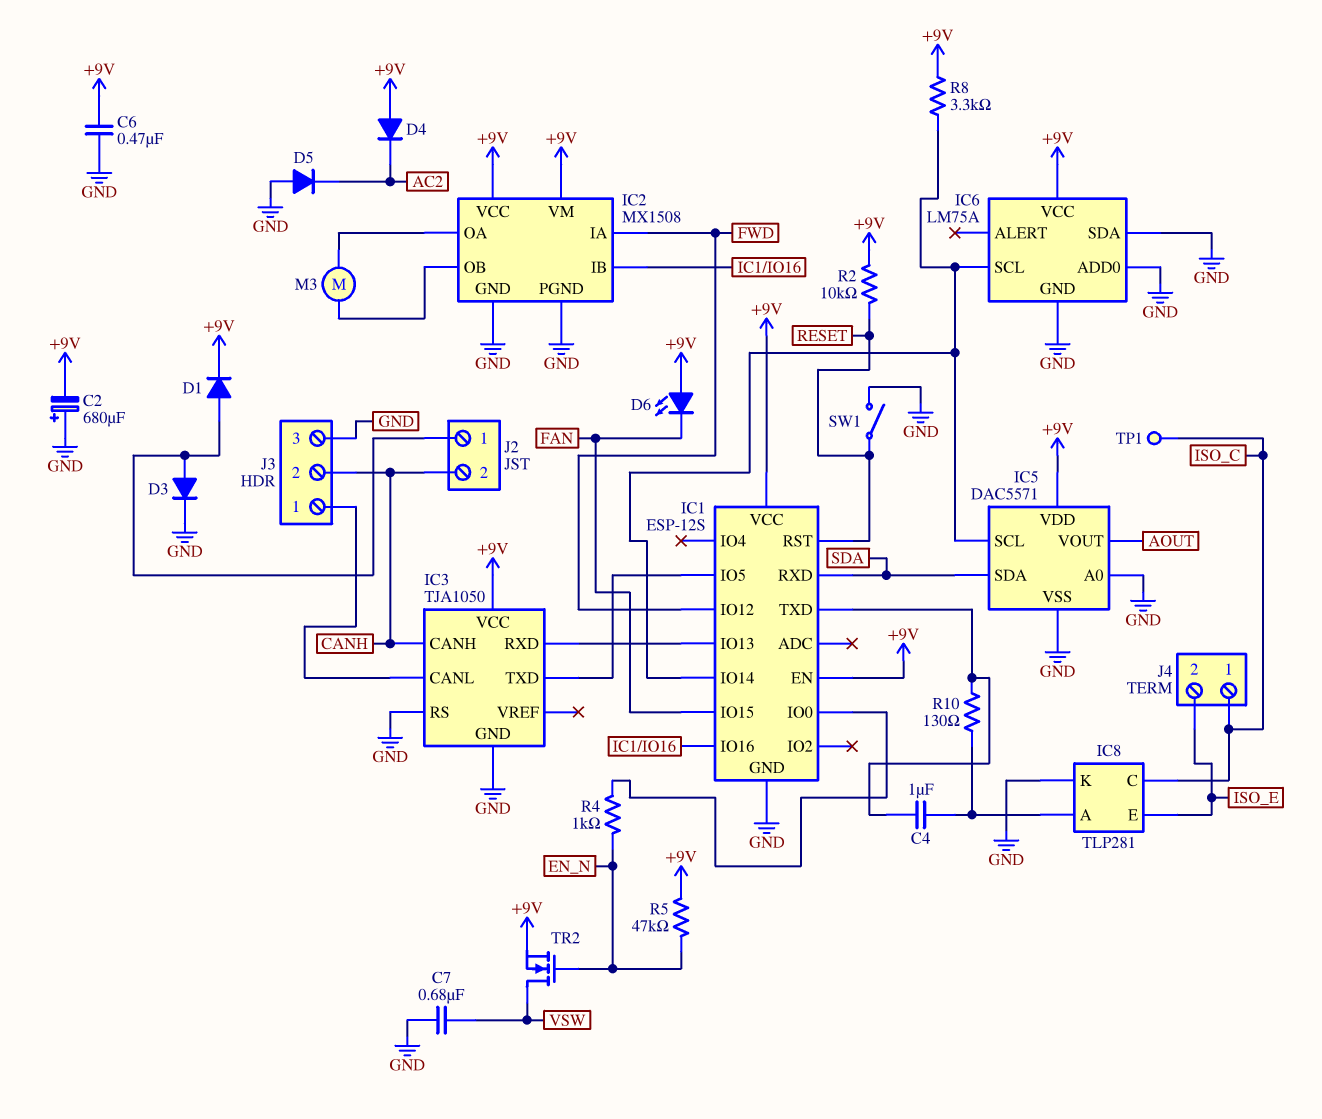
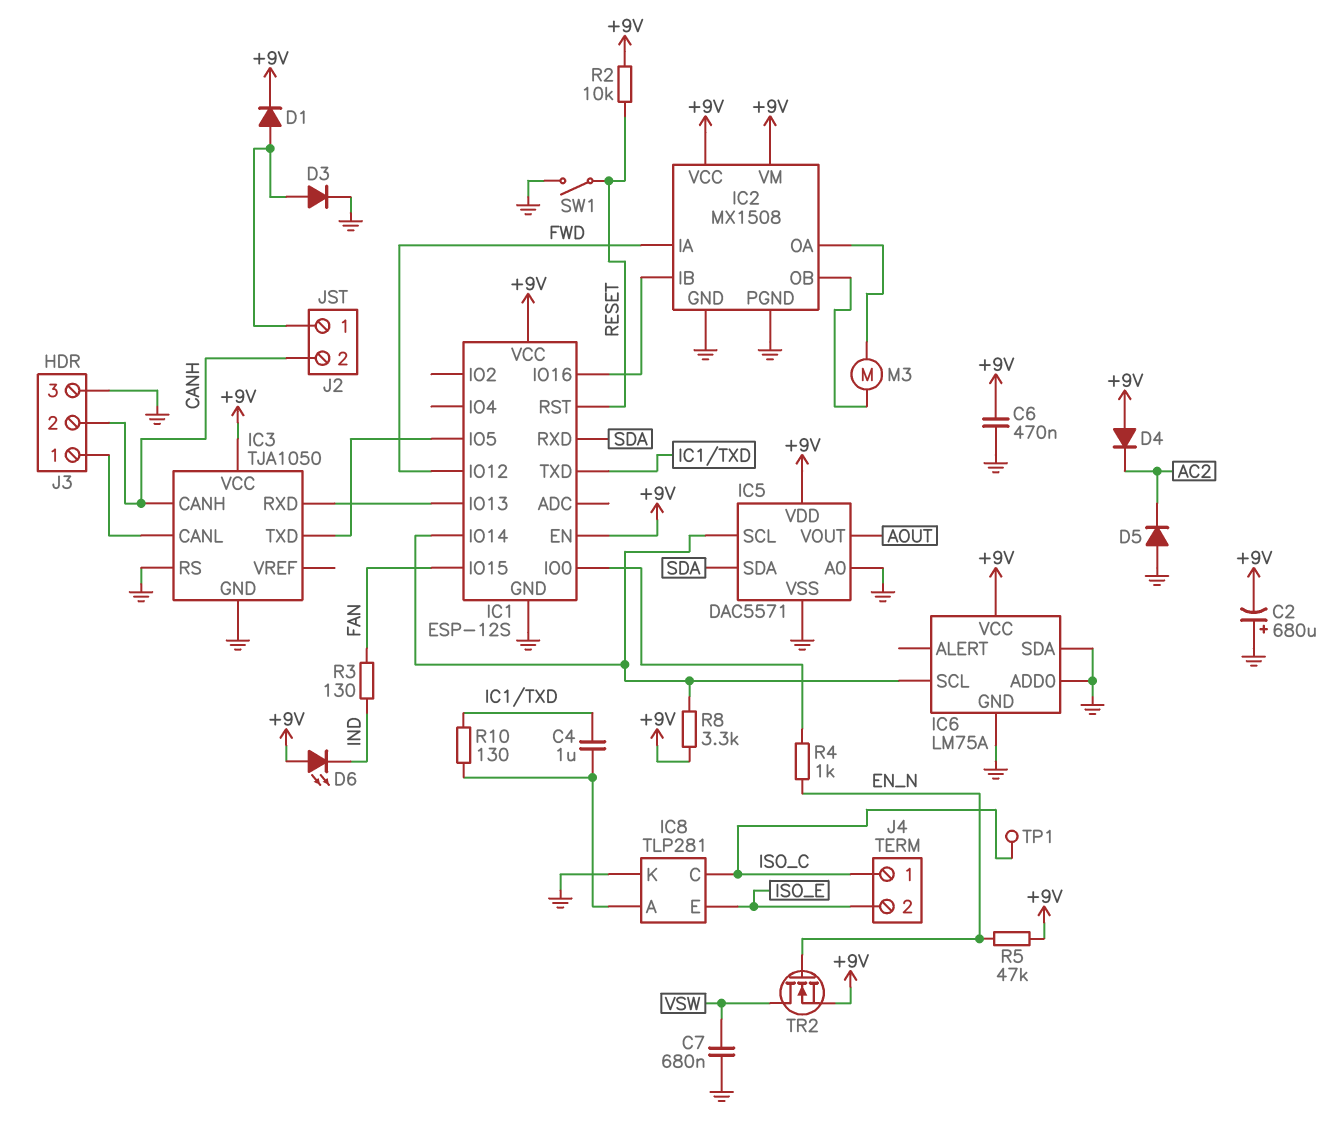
D6: LED (A +9V, K FAN) -> LED (A +9V, K IND)
R3: none -> 130 (FAN, IND)

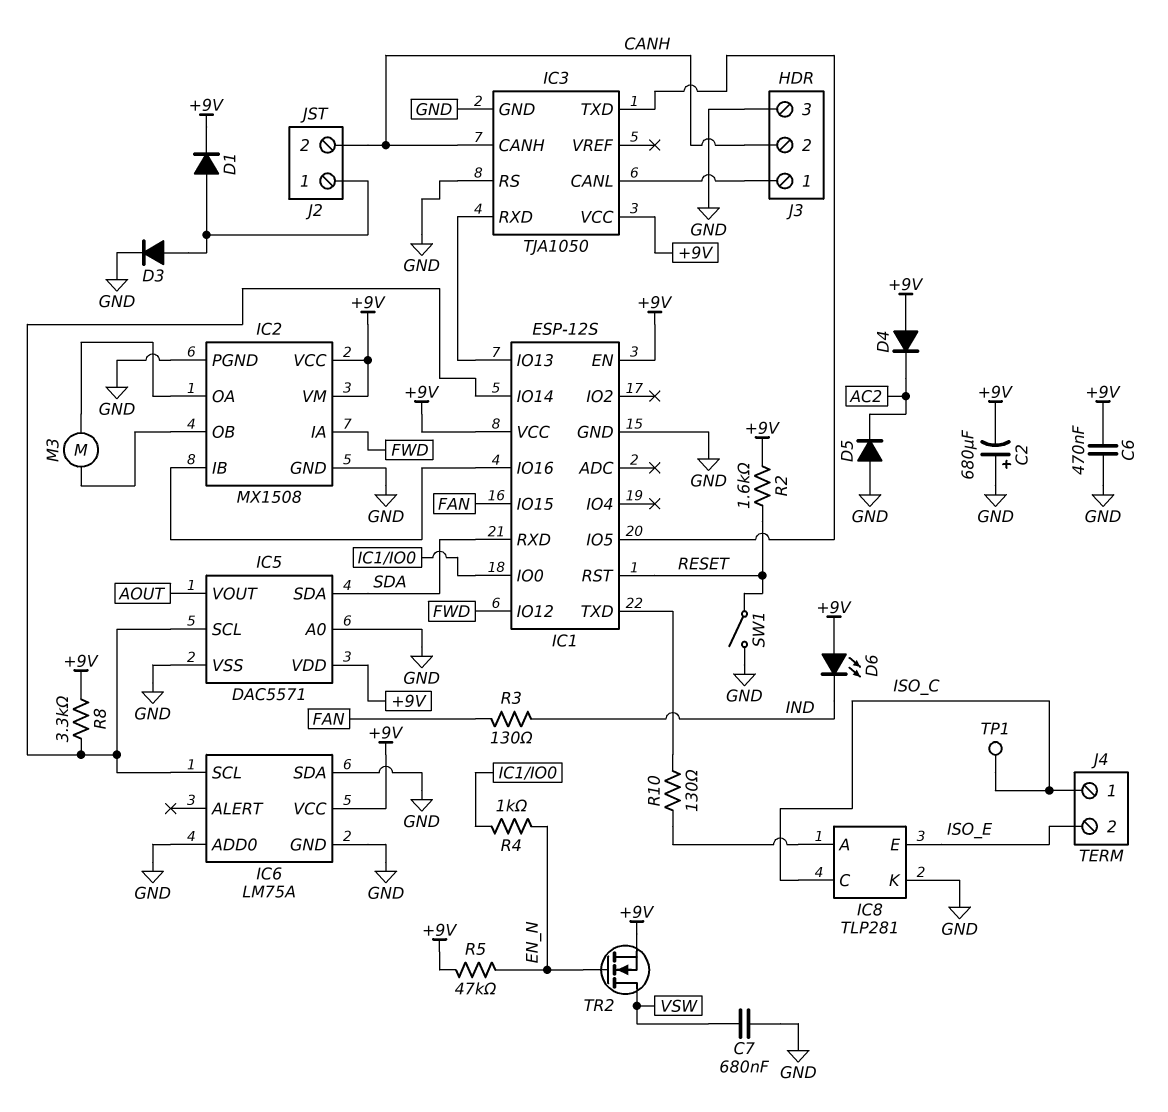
C4: 1uF (IC1/TXD, IC8/A) -> none
R2: 10k (+9V, RESET) -> 1.6k (+9V, RESET)

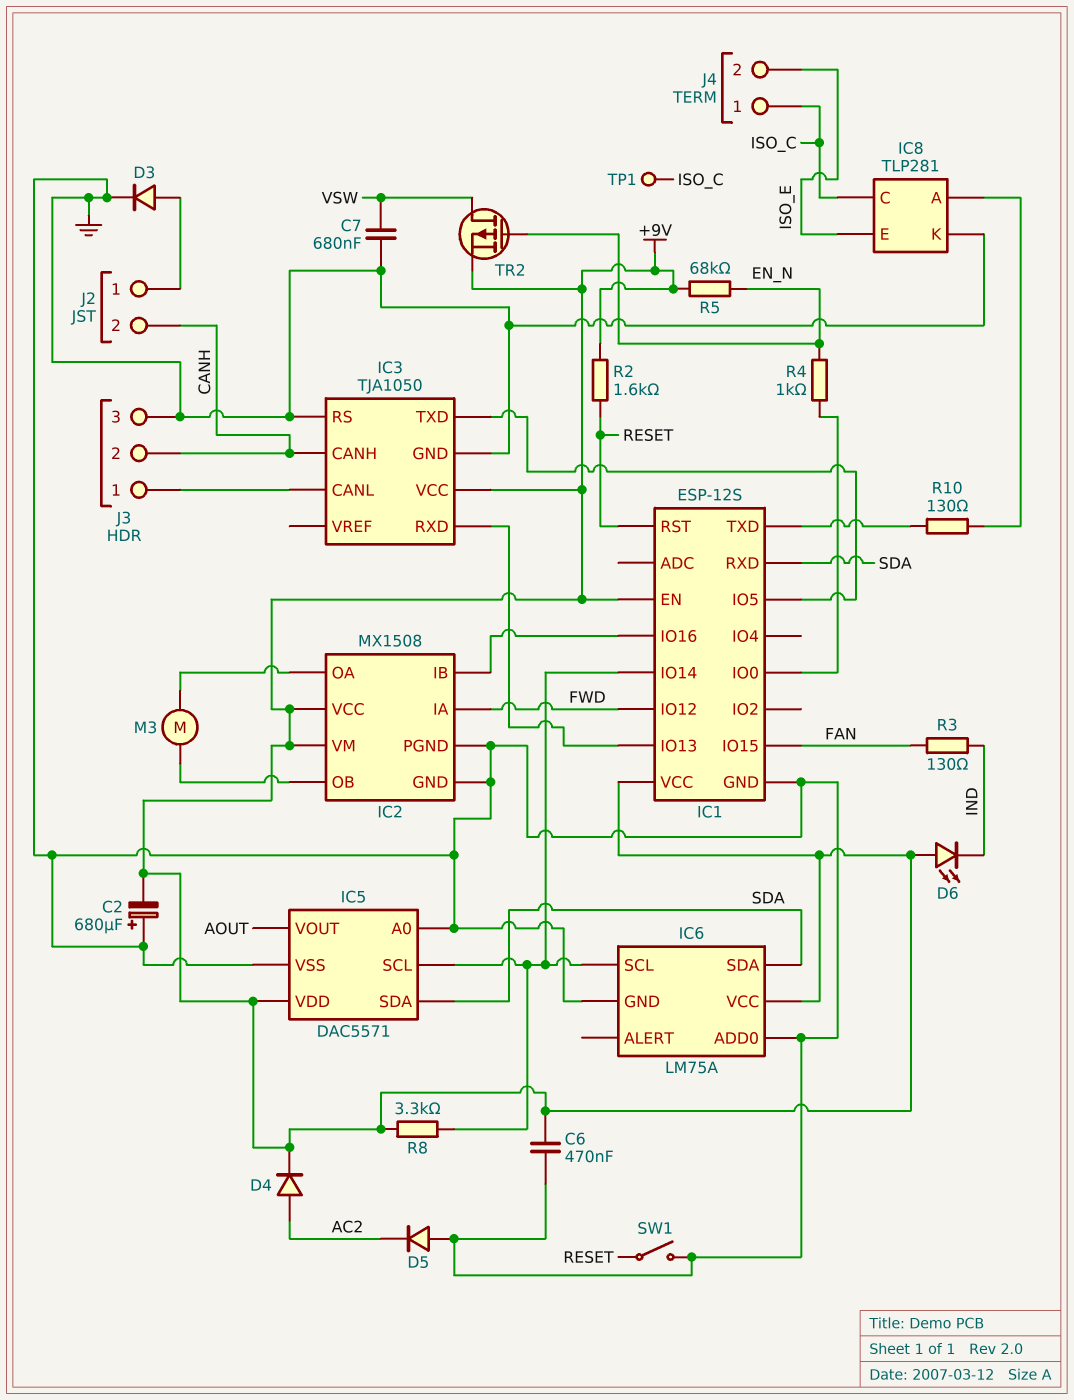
D1: diode (A J2/1, K +9V) -> none
D4: diode (A +9V, K AC2) -> diode (A AC2, K +9V)
IC6 pin SDA: GND -> SDA
R5: 47k (+9V, EN_N) -> 68k (+9V, EN_N)
TR2: NMOS (G EN_N, D VSW, S +9V) -> PMOS (G EN_N, D VSW, S +9V)

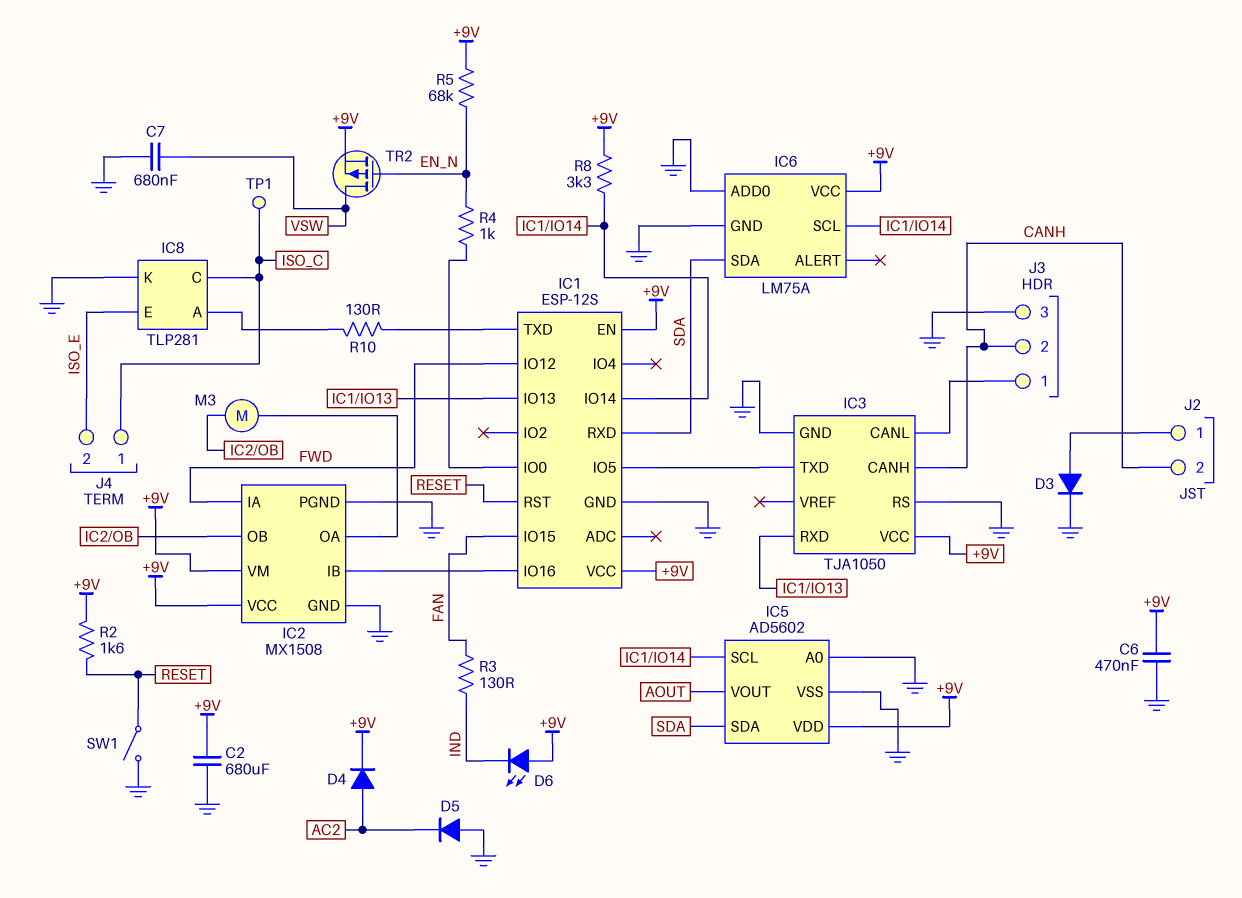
C2: 680uF (plus GND, minus +9V) -> 680uF (+9V, GND)
IC5: DAC5571 -> AD5602

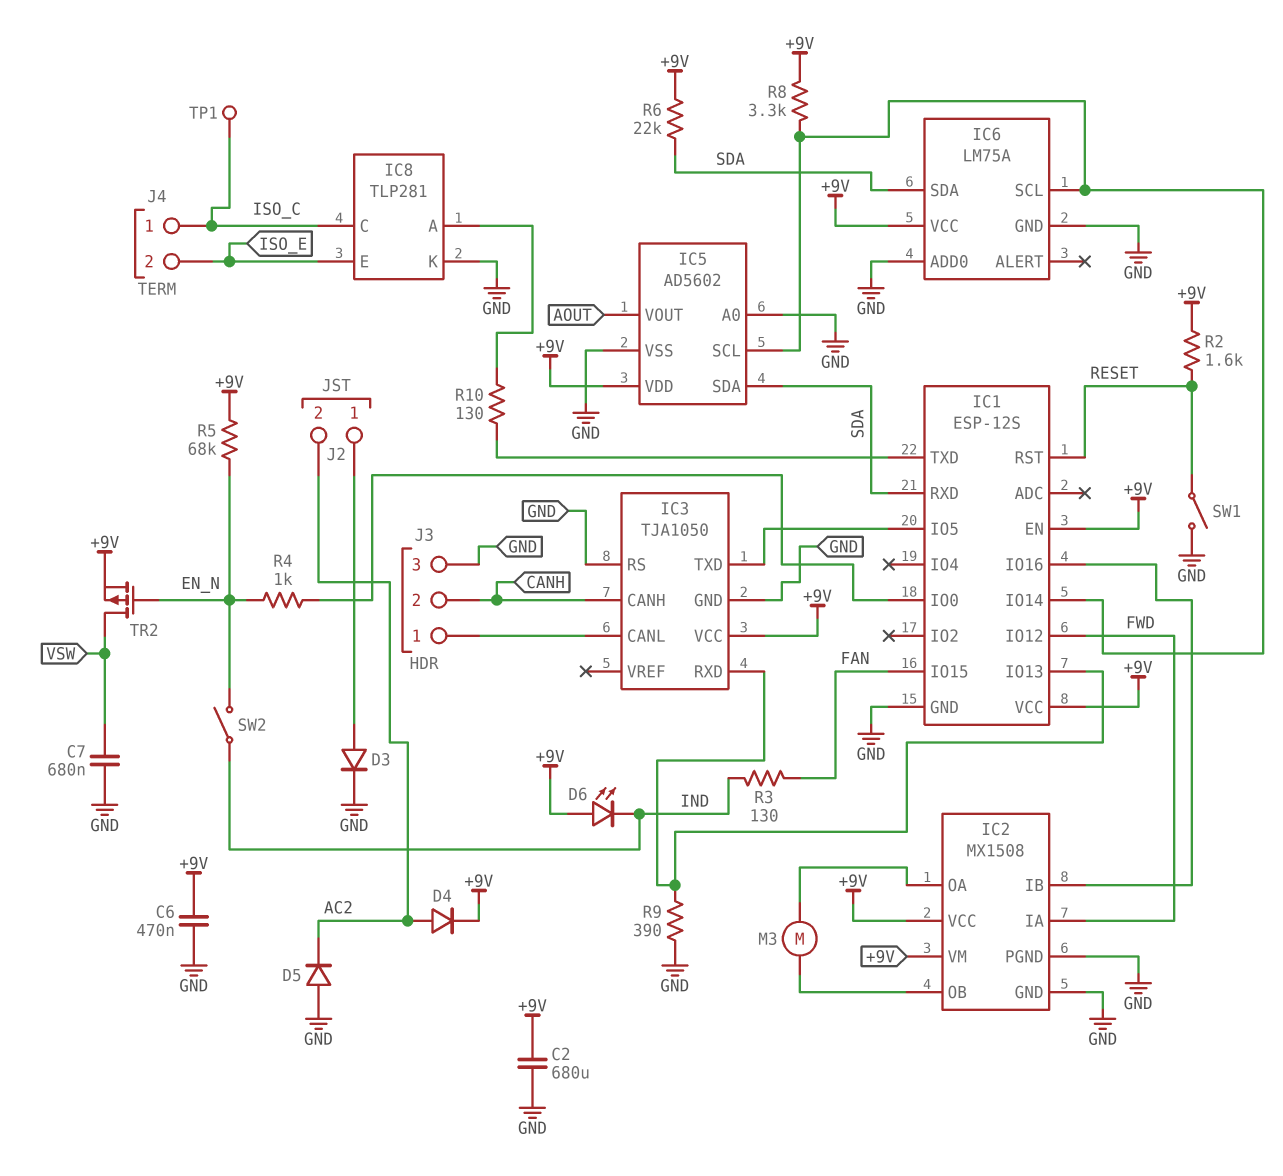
J2 pin 2: CANH -> AC2
R6: none -> 22k (+9V, SDA)
R9: none -> 390 (GND, IC1/IO13)
SW2: none -> switch (EN_N, IND)

